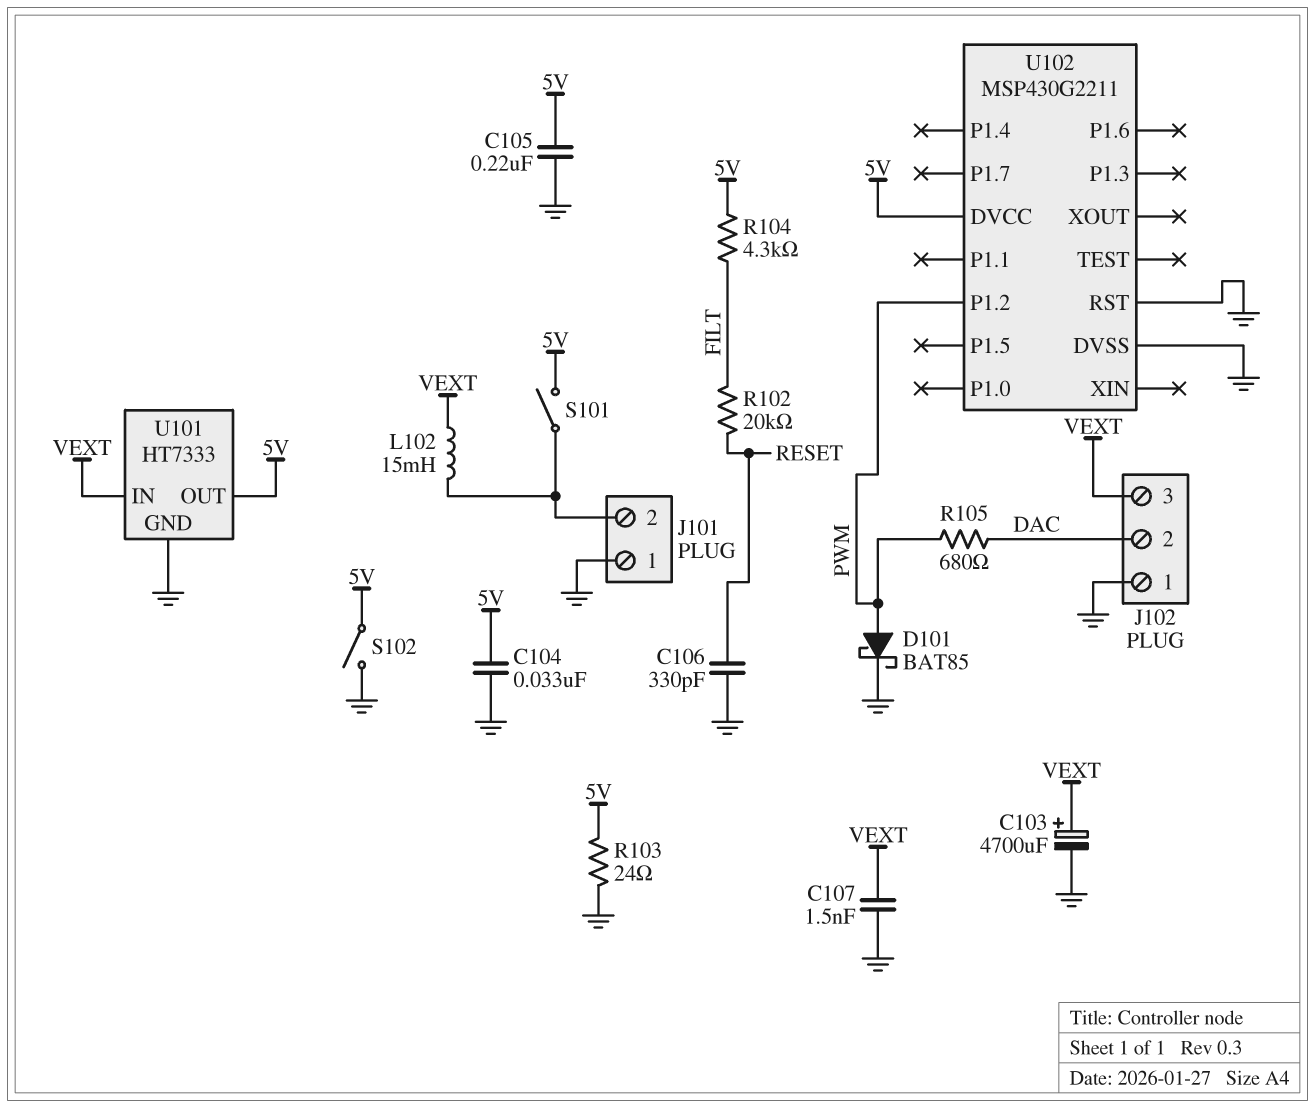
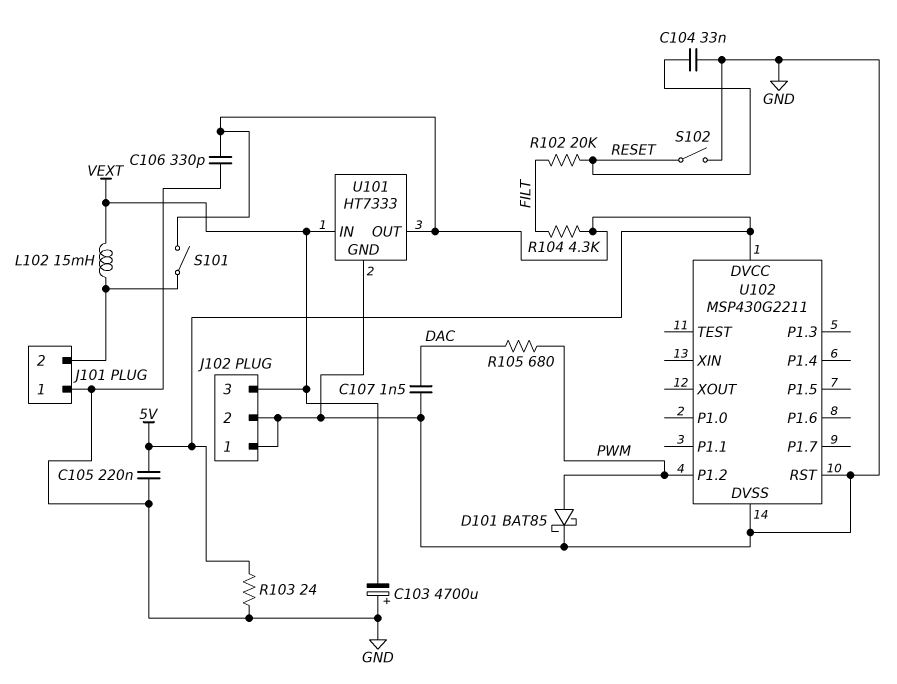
C103: 4700uF (plus VEXT, minus GND) -> 4700uF (plus GND, minus VEXT)
C104: 33nF (5V, GND) -> 33nF (GND, RESET)
C106: 330pF (GND, RESET) -> 330pF (5V, GND)
C107: 1.5nF (GND, VEXT) -> 1.5nF (DAC, GND)
J102 pin 2: DAC -> GND
S102: switch (5V, GND) -> switch (GND, RESET)

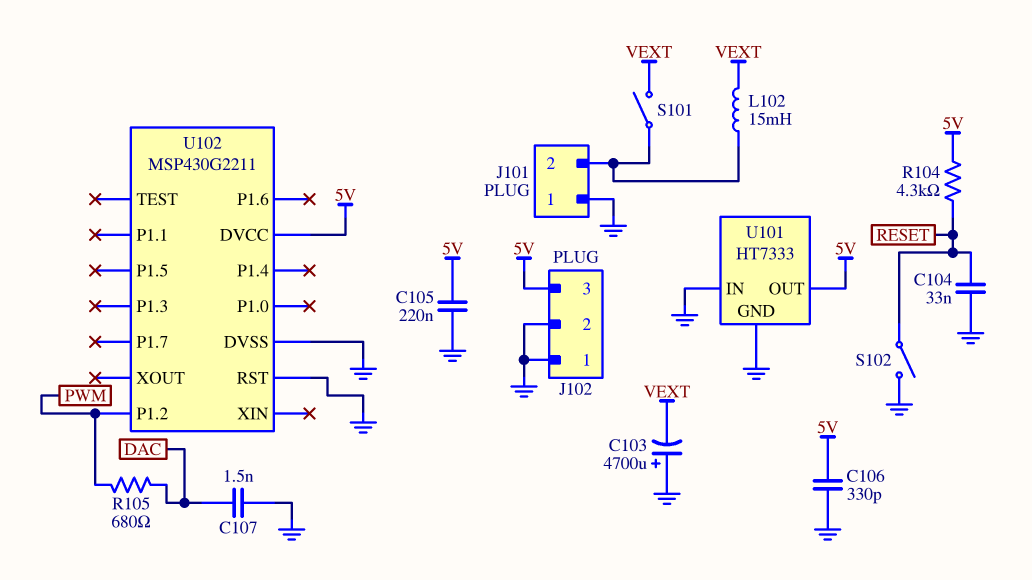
D101: schottky BAT85 (A PWM, K GND) -> none
J102 pin 3: VEXT -> 5V
R102: 20k (FILT, RESET) -> none
R103: 24 (5V, GND) -> none
R104: 4.3k (5V, FILT) -> 4.3k (5V, RESET)
S101: switch (5V, J101/2) -> switch (J101/2, VEXT)
U101 pin IN: VEXT -> GND

